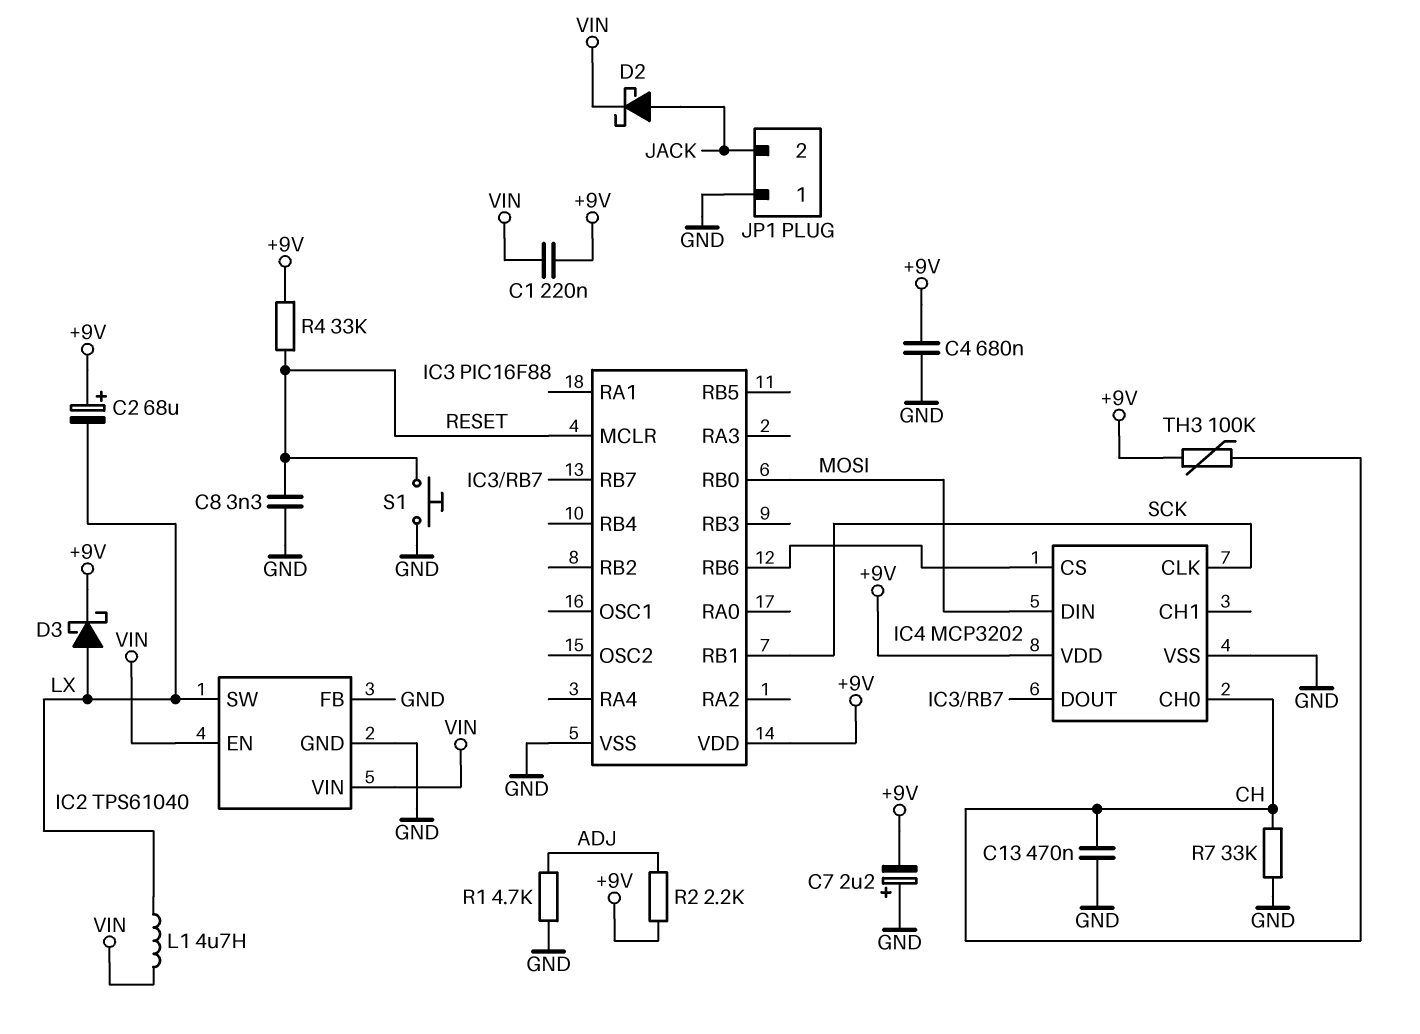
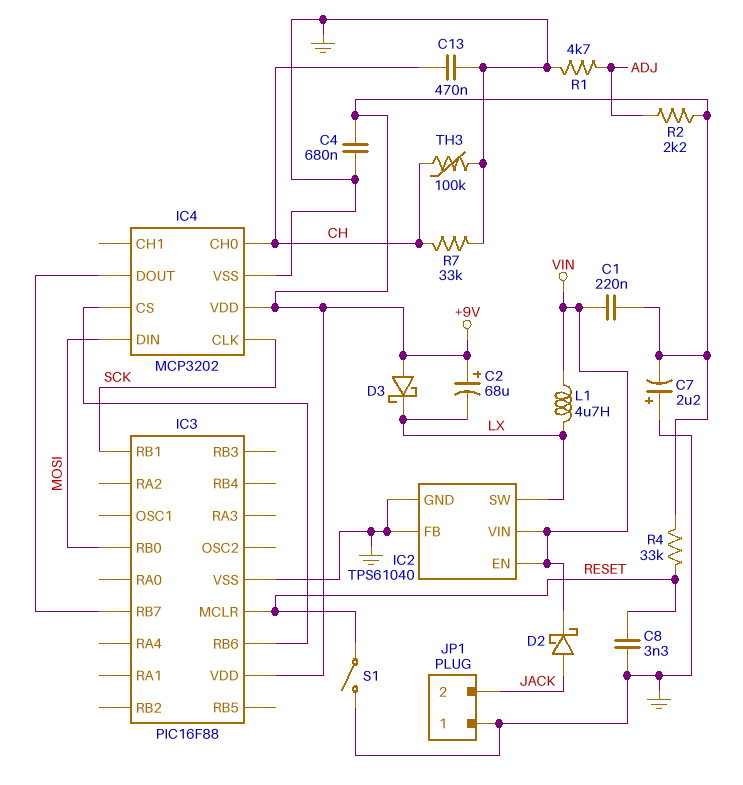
D3: schottky (A LX, K +9V) -> schottky (A +9V, K LX)
S1: button (GND, RESET) -> switch (GND, RESET)
TH3: 100k (+9V, CH) -> 100k (CH, GND)

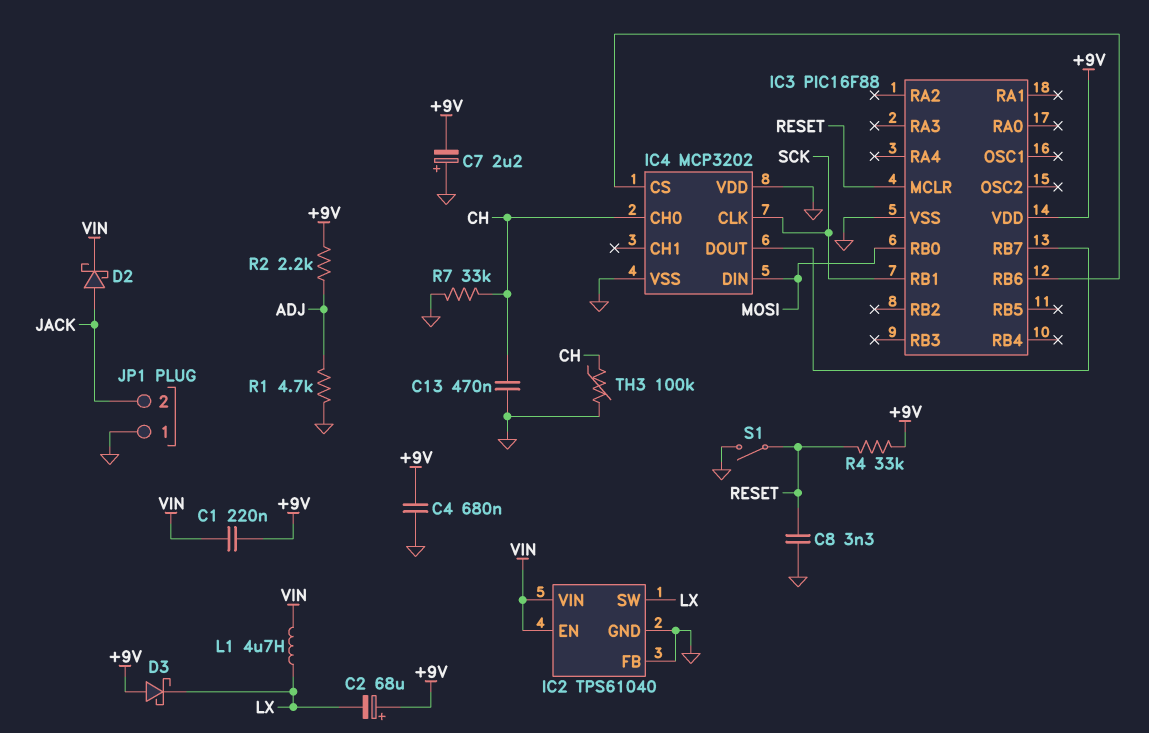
IC4 pin VDD: +9V -> GND

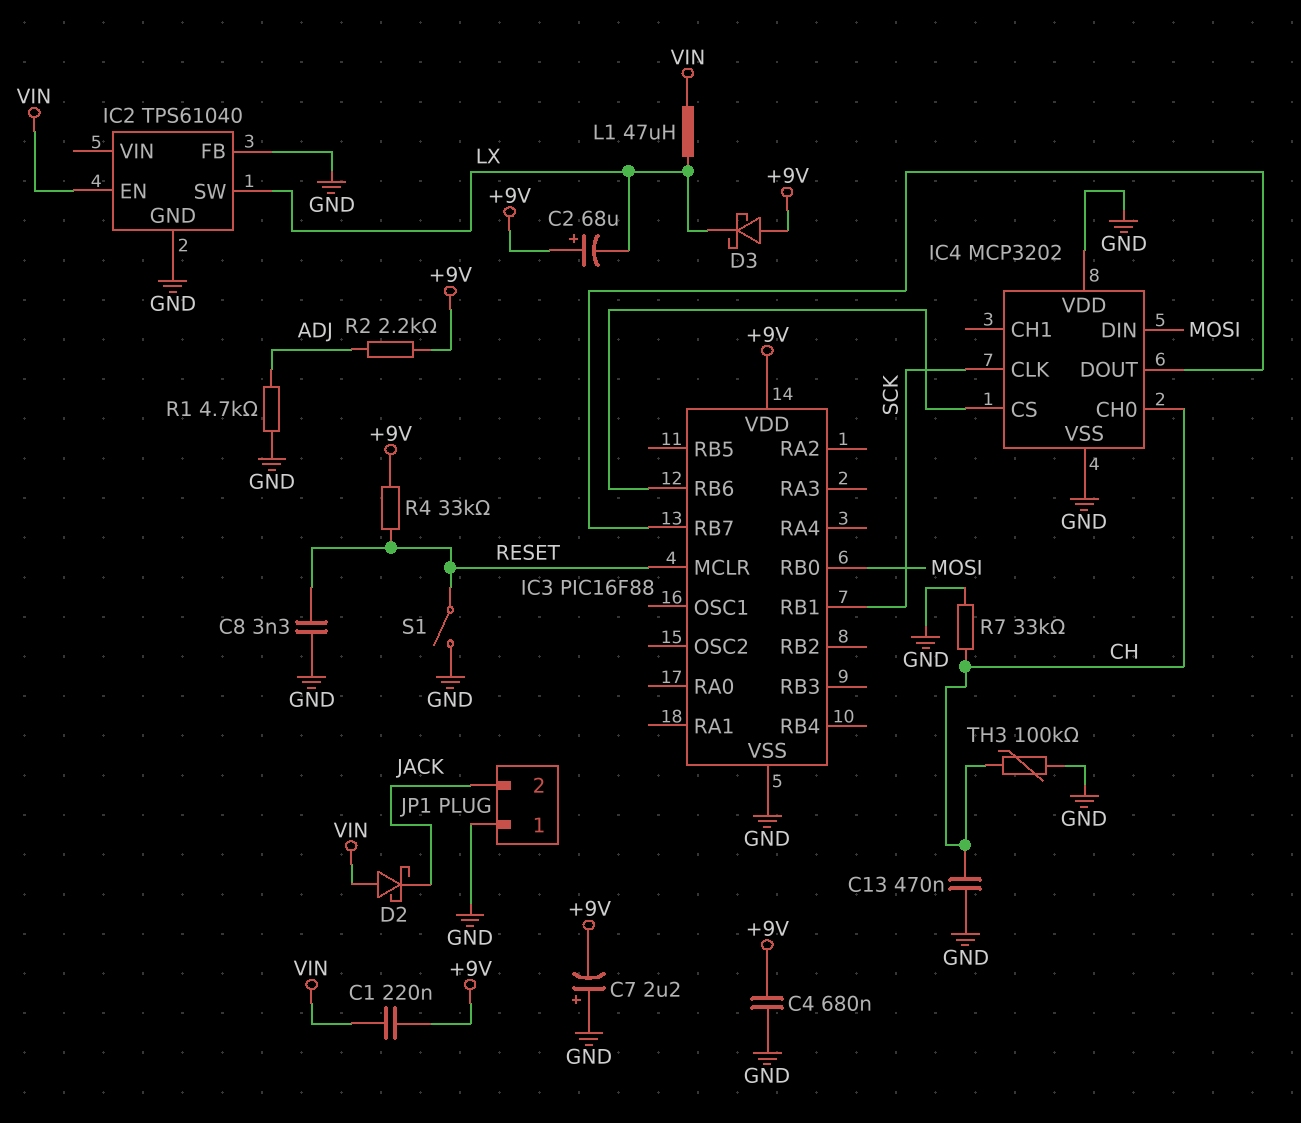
D2: schottky (A JACK, K VIN) -> schottky (A VIN, K JACK)
IC2 pin VIN: VIN -> none
L1: 4.7uH (LX, VIN) -> 47uH (LX, VIN)

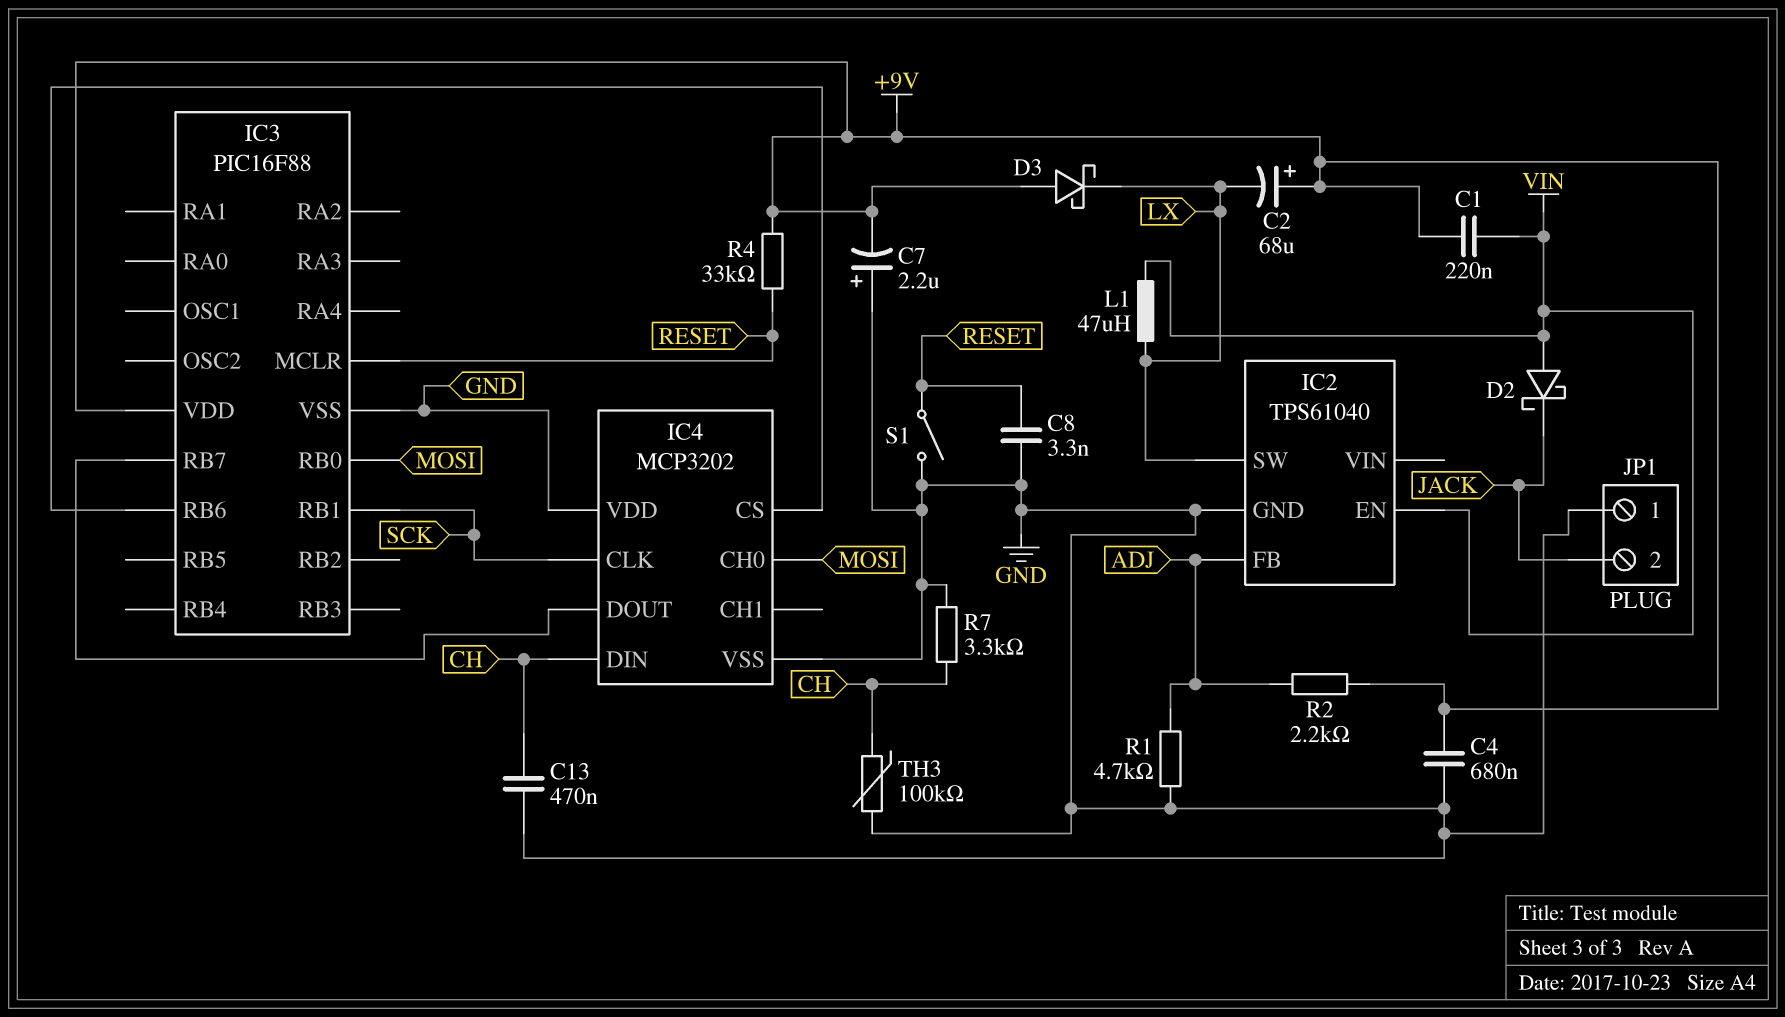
IC2 pin FB: GND -> ADJ
IC4 pin CH0: CH -> MOSI
IC4 pin DIN: MOSI -> CH
R7: 33k (CH, GND) -> 3.3k (CH, GND)

